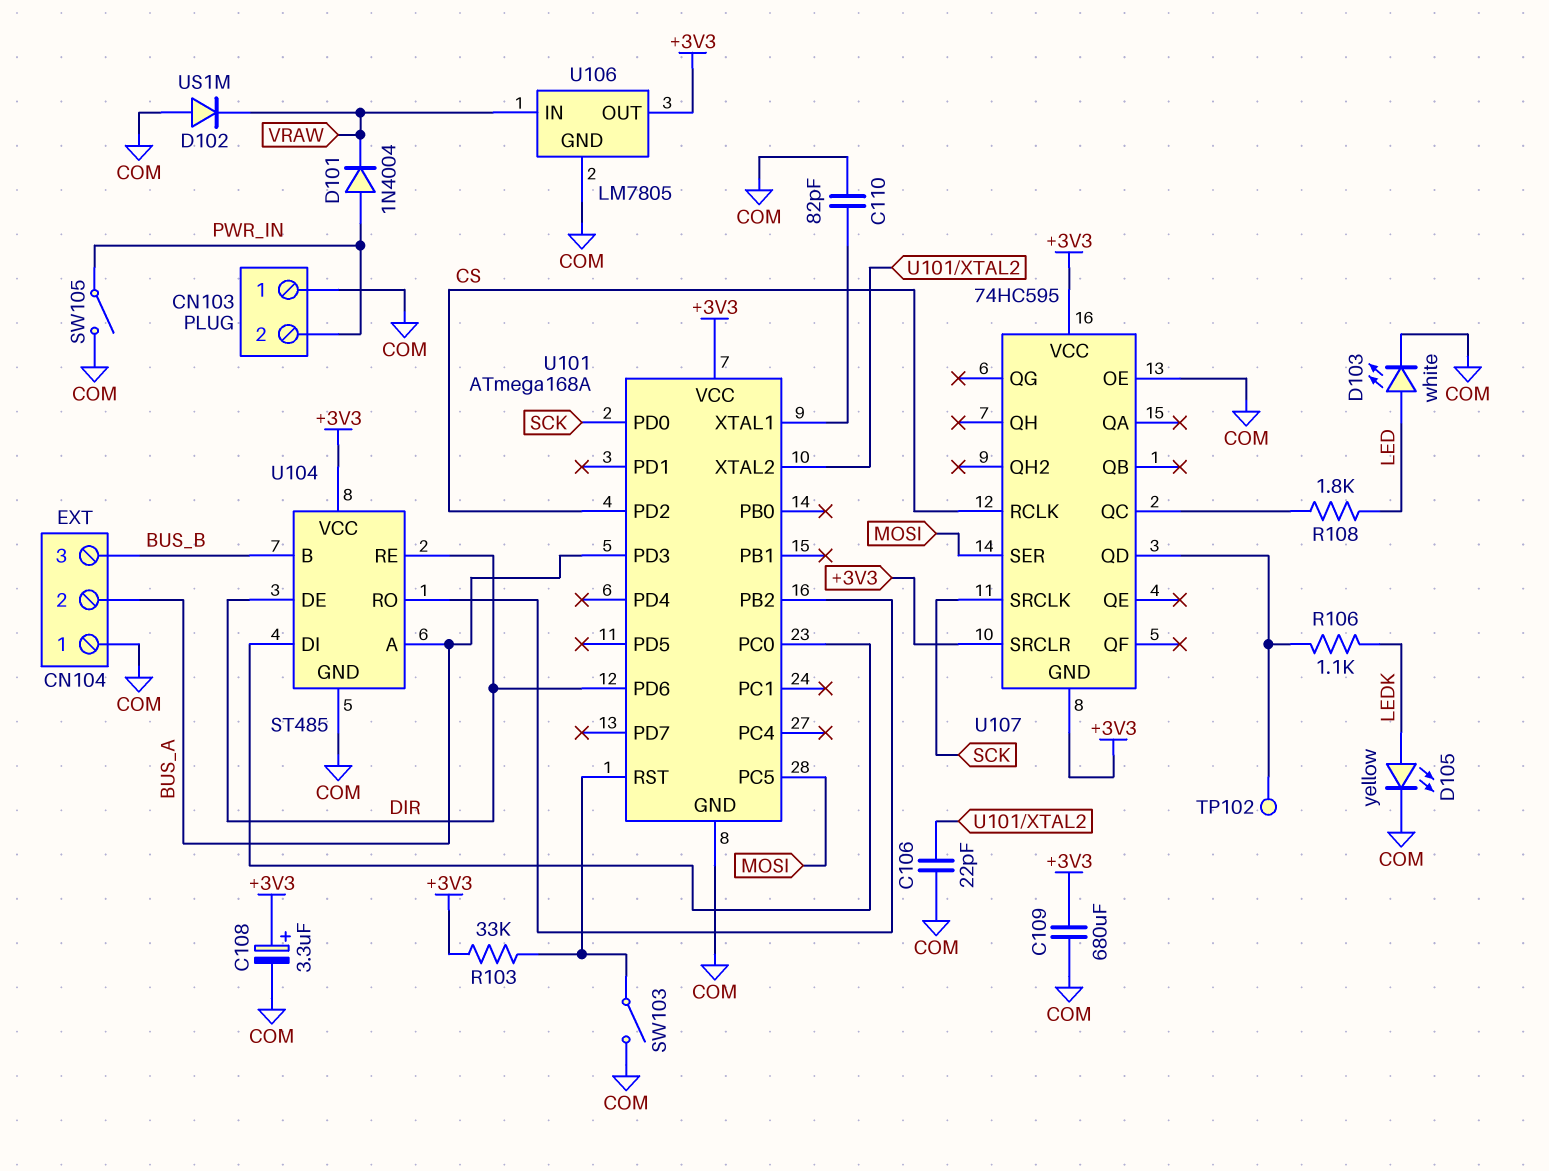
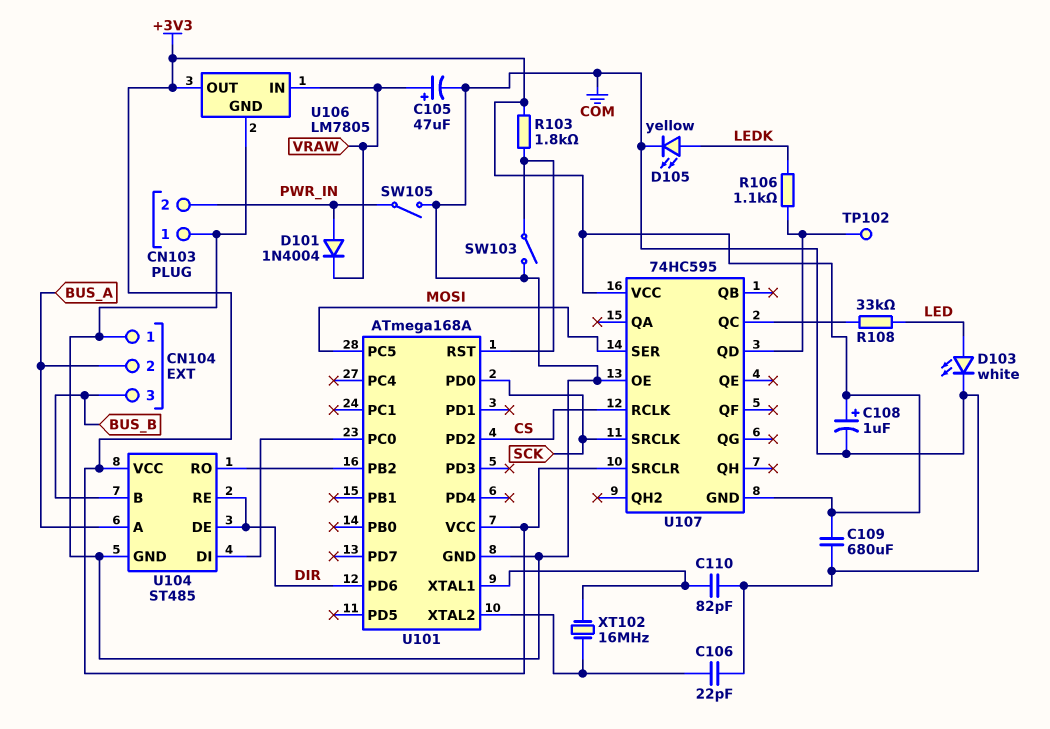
C105: none -> 47uF (plus VRAW, minus COM)
C108: 3.3uF (plus +3V3, minus COM) -> 1uF (plus +3V3, minus COM)
D102: diode US1M (A COM, K VRAW) -> none
R103: 33k (+3V3, U101/RST) -> 1.8k (+3V3, U101/RST)
R108: 1.8k (LED, U107/QC) -> 33k (LED, U107/QC)
U101 pin PD3: BUS_A -> none
XT102: none -> 16MHz (U101/XTAL1, U101/XTAL2)

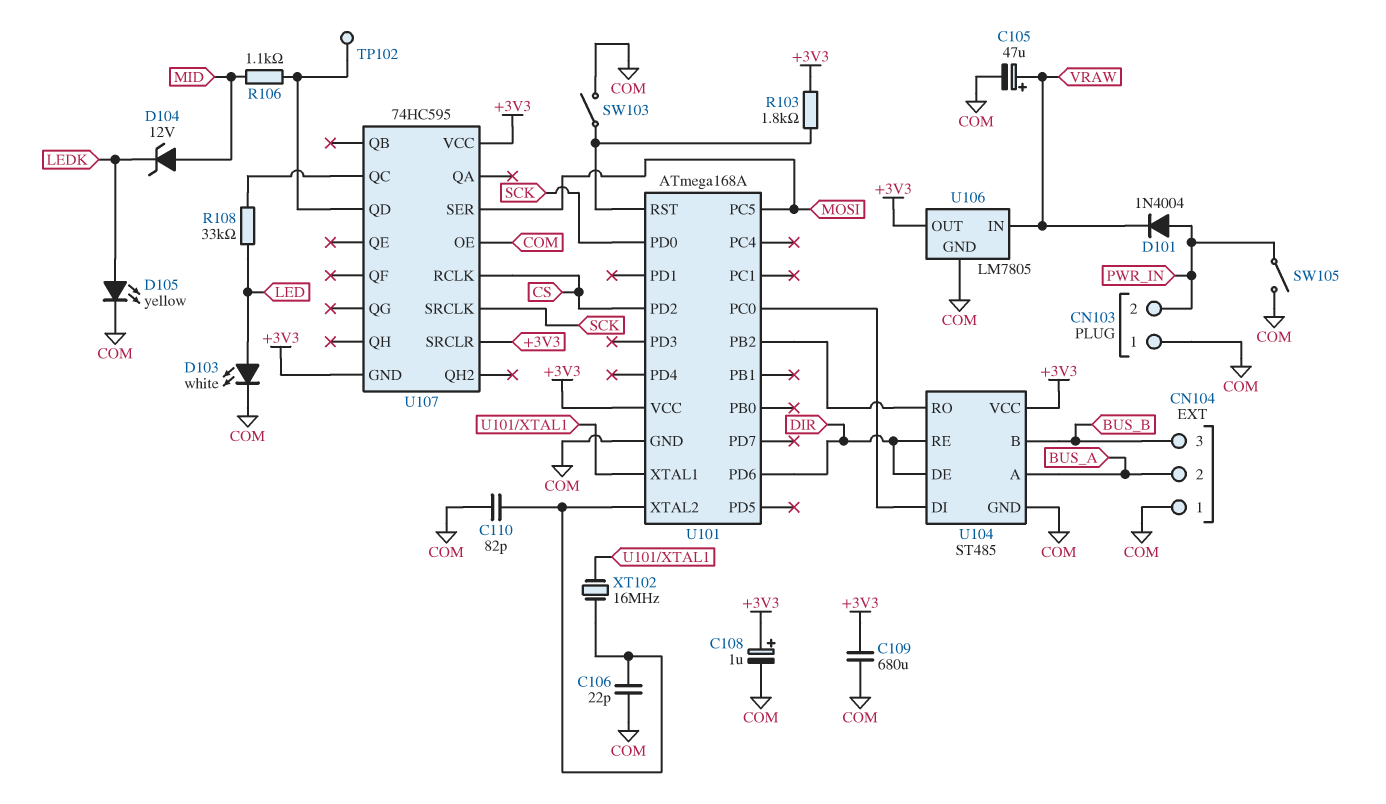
C110: 82pF (COM, U101/XTAL1) -> 82pF (COM, U101/XTAL2)
D104: none -> zener 12V (A MID, K LEDK)
R106: 1.1k (LEDK, U107/QD) -> 1.1k (MID, U107/QD)

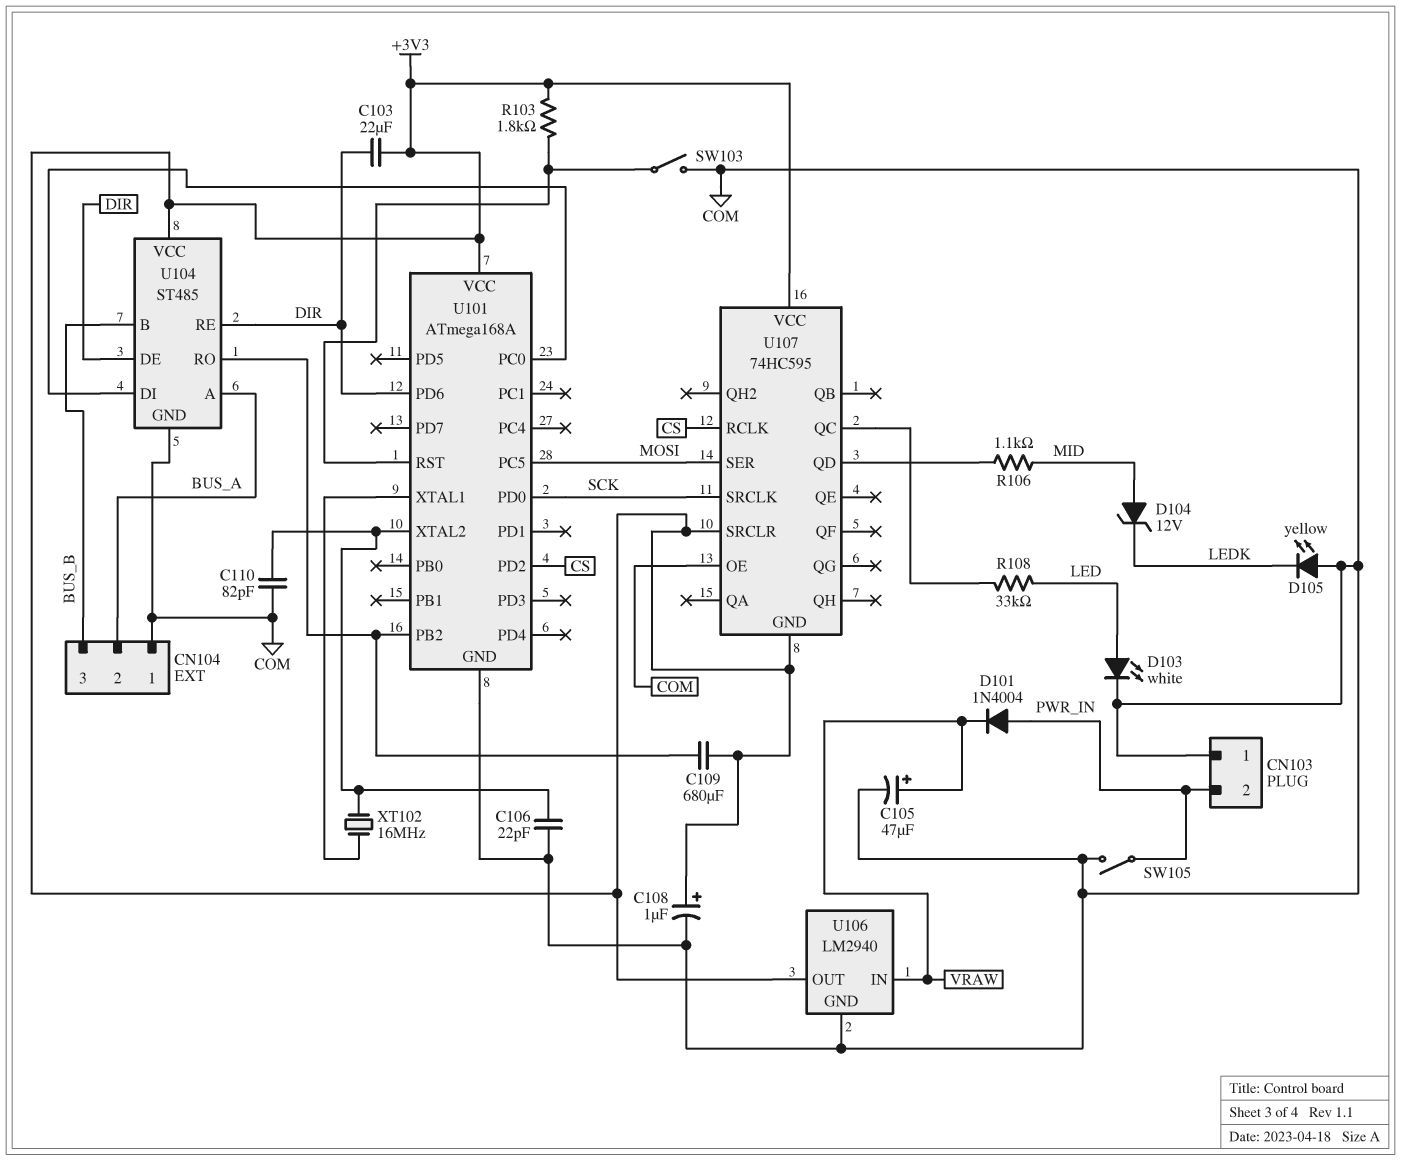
C103: none -> 22uF (+3V3, DIR)
C109: 680uF (+3V3, COM) -> 680uF (+3V3, U101/PB2)
D105: LED yellow (A LEDK, K COM) -> LED yellow (A COM, K LEDK)
TP102: test point (U107/QD) -> none
U106: LM7805 -> LM2940

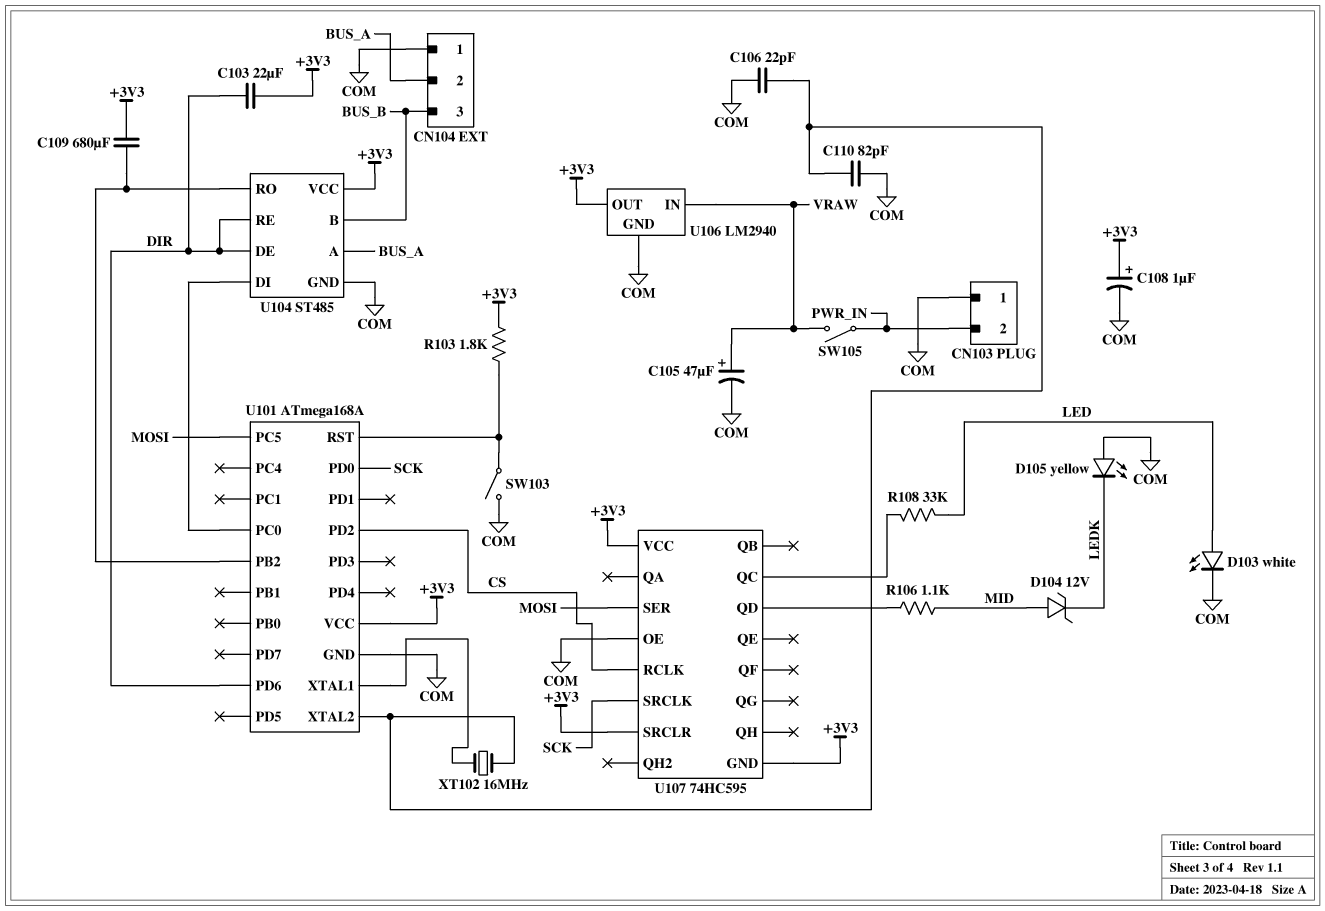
D101: diode 1N4004 (A PWR_IN, K VRAW) -> none
SW105: switch (COM, PWR_IN) -> switch (PWR_IN, VRAW)

